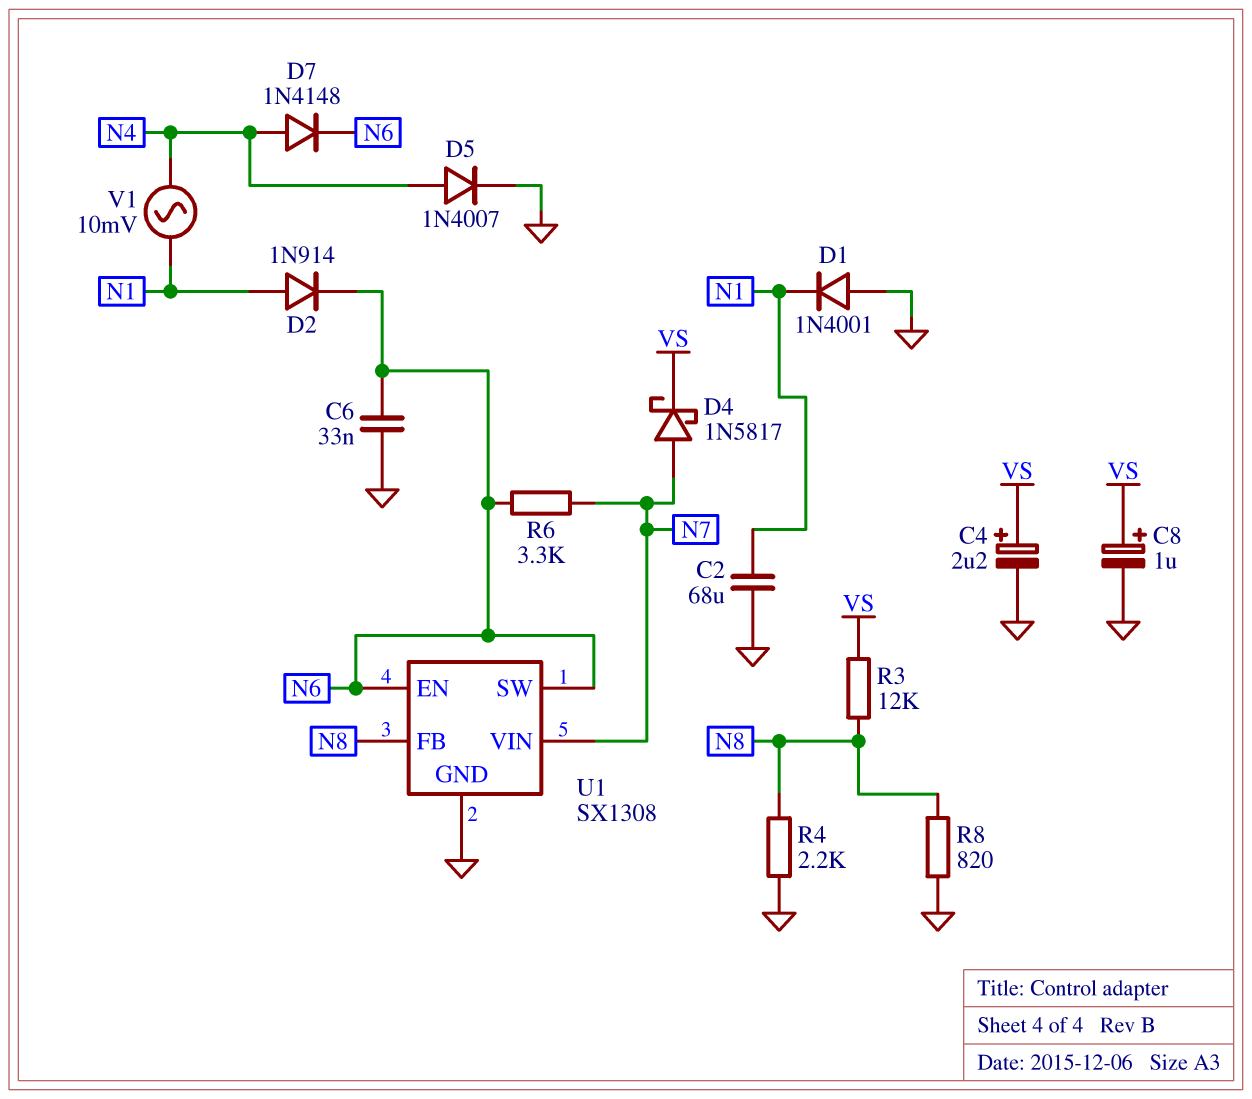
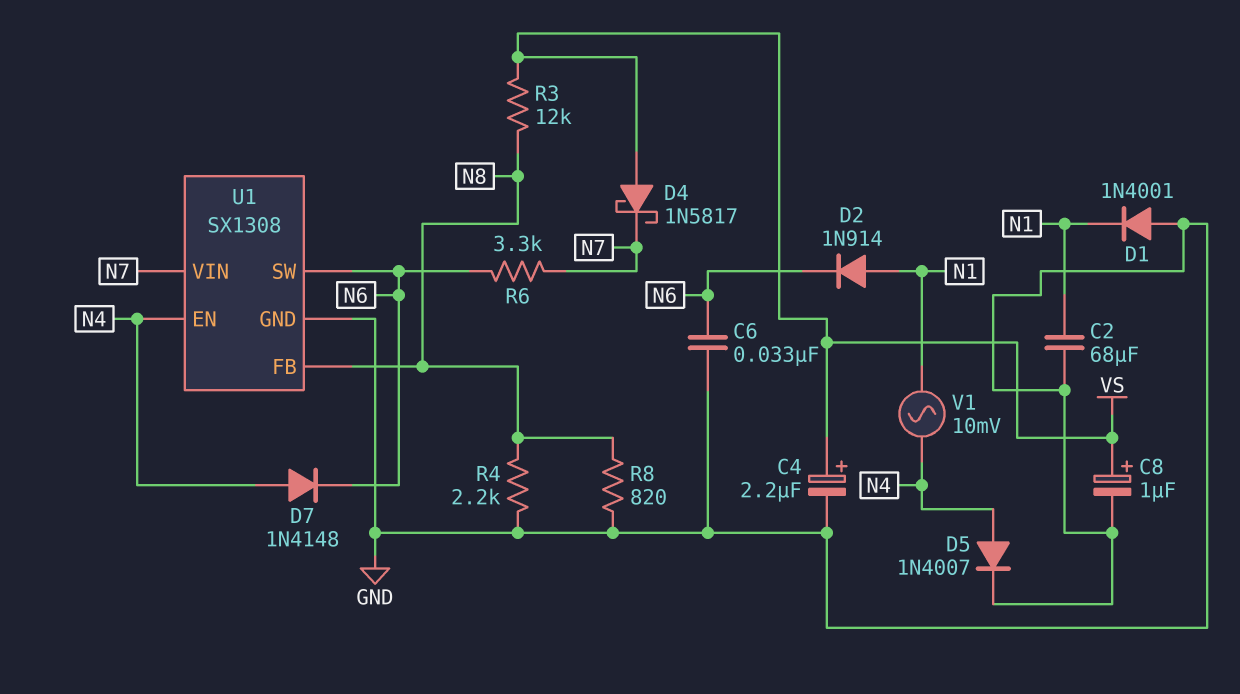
D4: schottky 1N5817 (A N7, K VS) -> schottky 1N5817 (A VS, K N7)
U1 pin EN: N6 -> N4

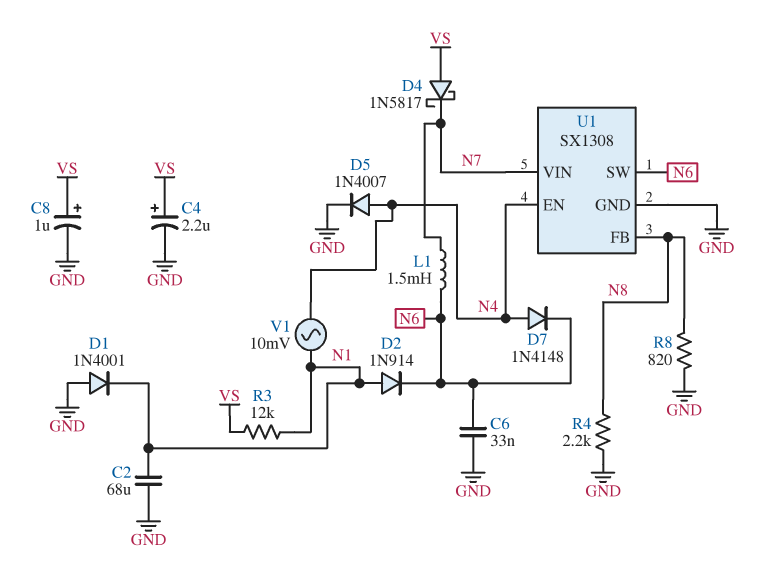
L1: none -> 1.5mH (N6, N7)
R3: 12k (N8, VS) -> 12k (N1, VS)
R6: 3.3k (N6, N7) -> none

